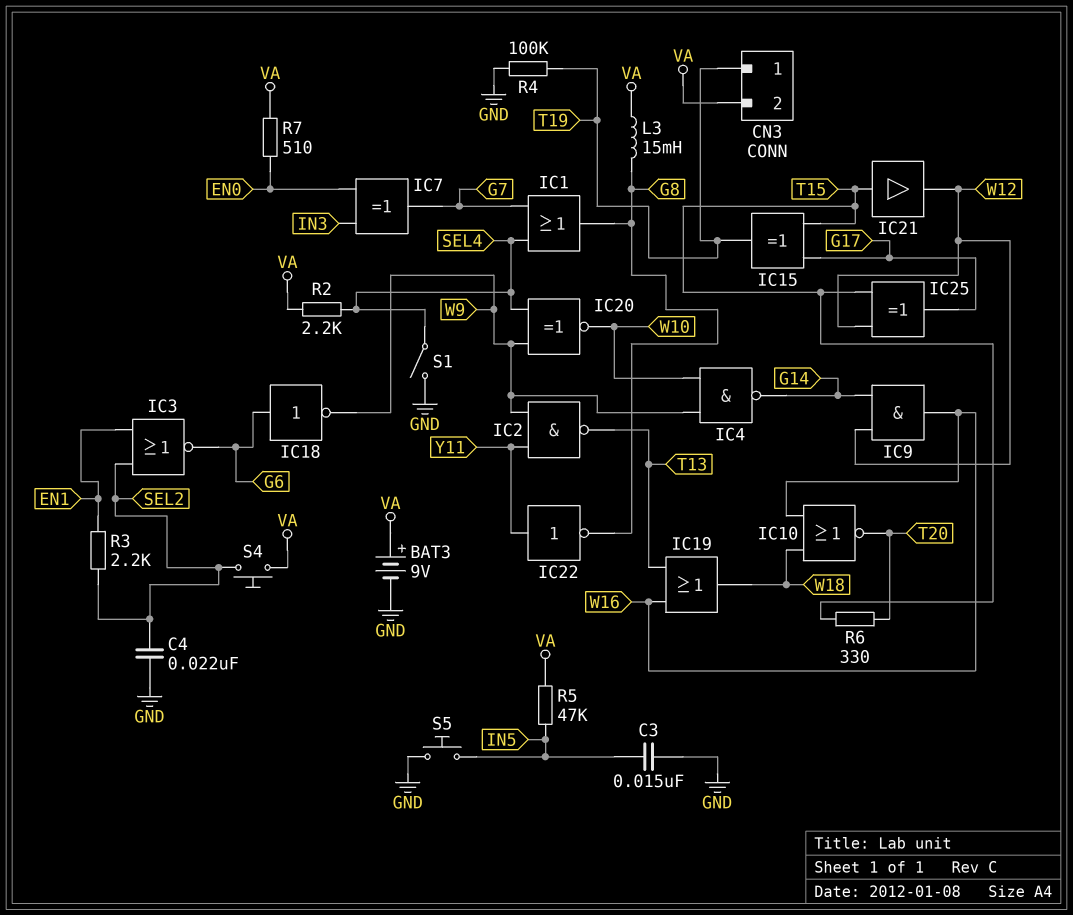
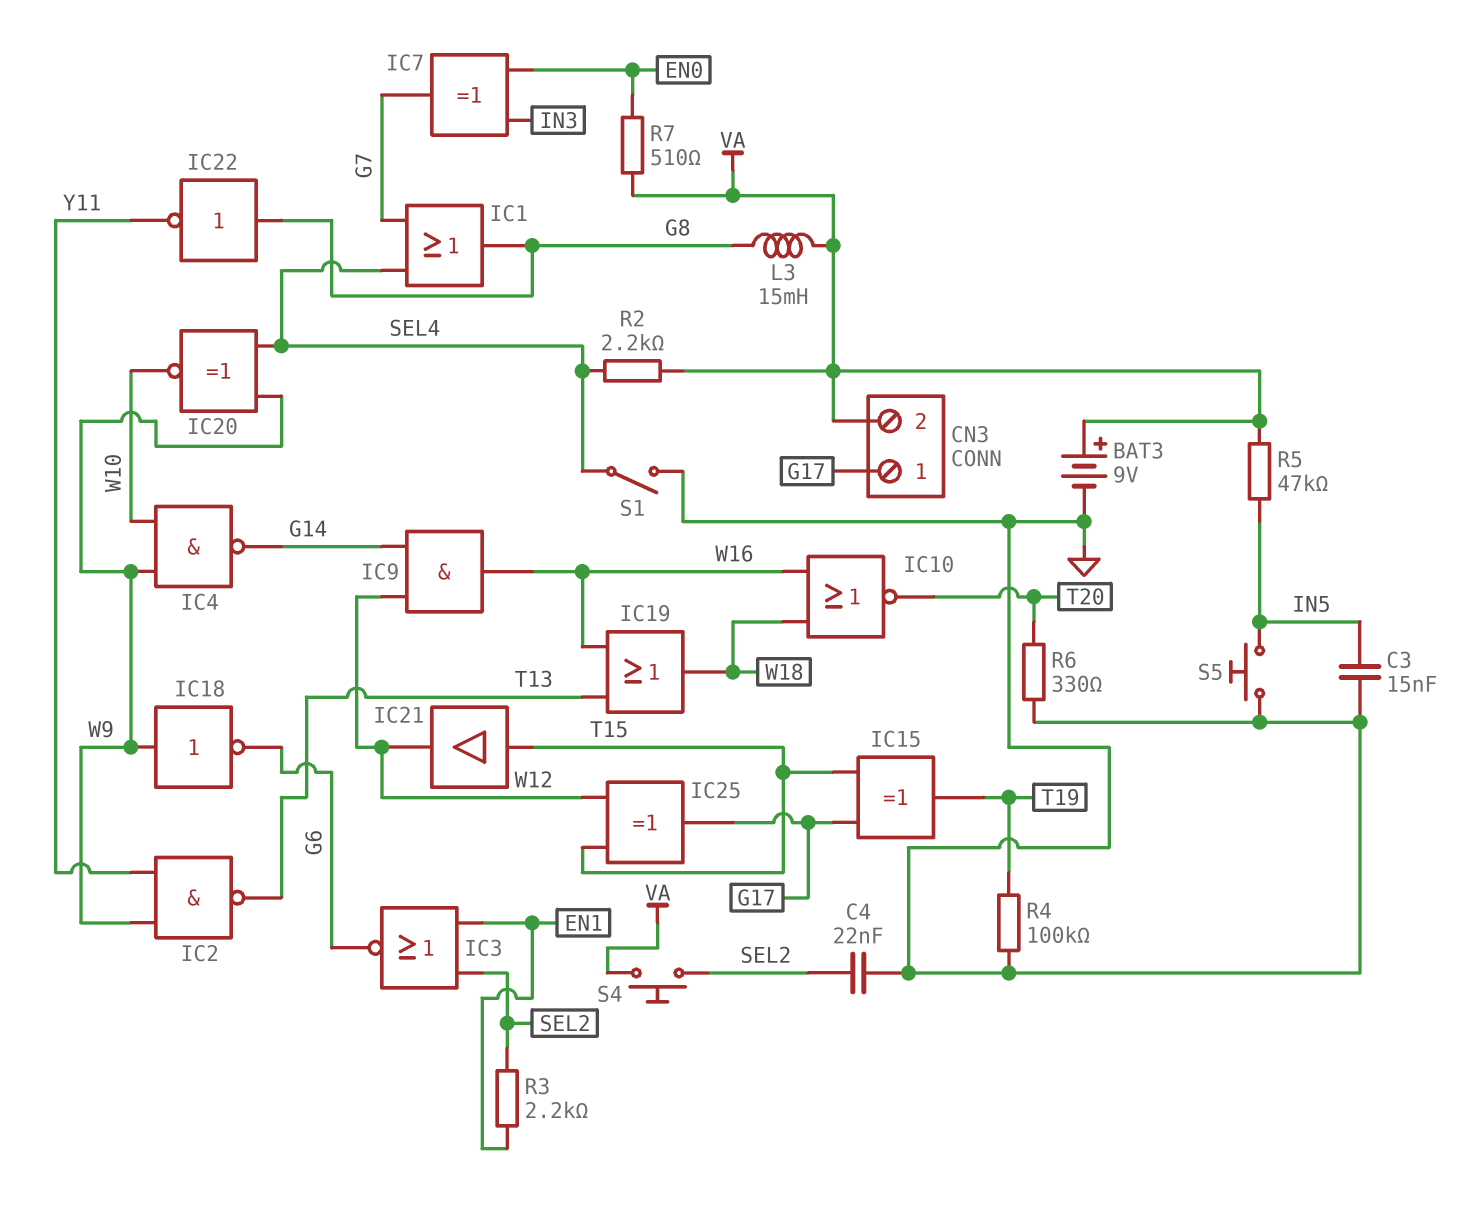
CN3 pin 1: T19 -> G17
IC18: NOT (in G6, out W9) -> NOT (in W9, out G6)
IC22: NOT (in Y11, out G8) -> NOT (in G8, out Y11)
R6: 330 (T15, T20) -> 330 (GND, T20)

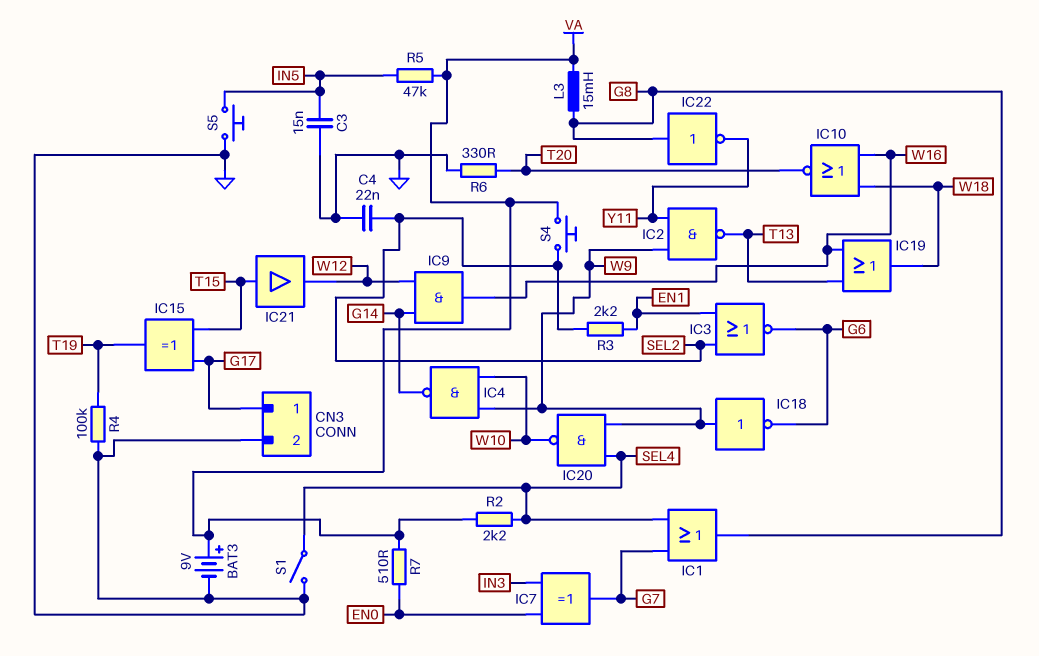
CN3 pin 2: VA -> GND
IC20: XNOR (in SEL4, in W9, out W10) -> NAND (in SEL4, in W9, out W10)
IC25: XOR (in T15, in W12, out G17) -> none

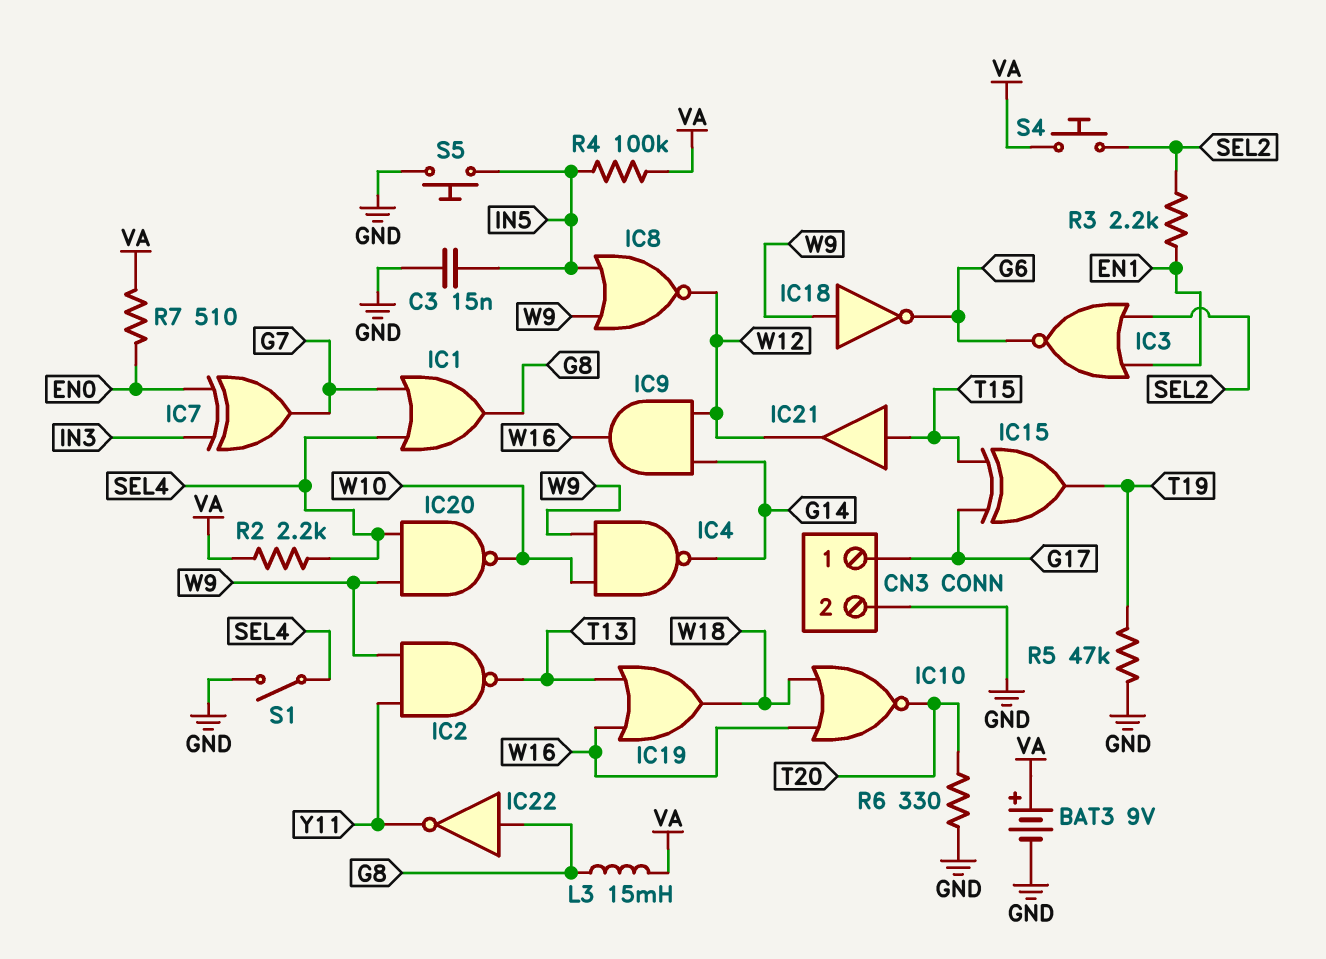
C4: 22nF (GND, SEL2) -> none
IC8: none -> NOR (in IN5, in W9, out W12)
R4: 100k (GND, T19) -> 100k (IN5, VA)
R5: 47k (IN5, VA) -> 47k (GND, T19)

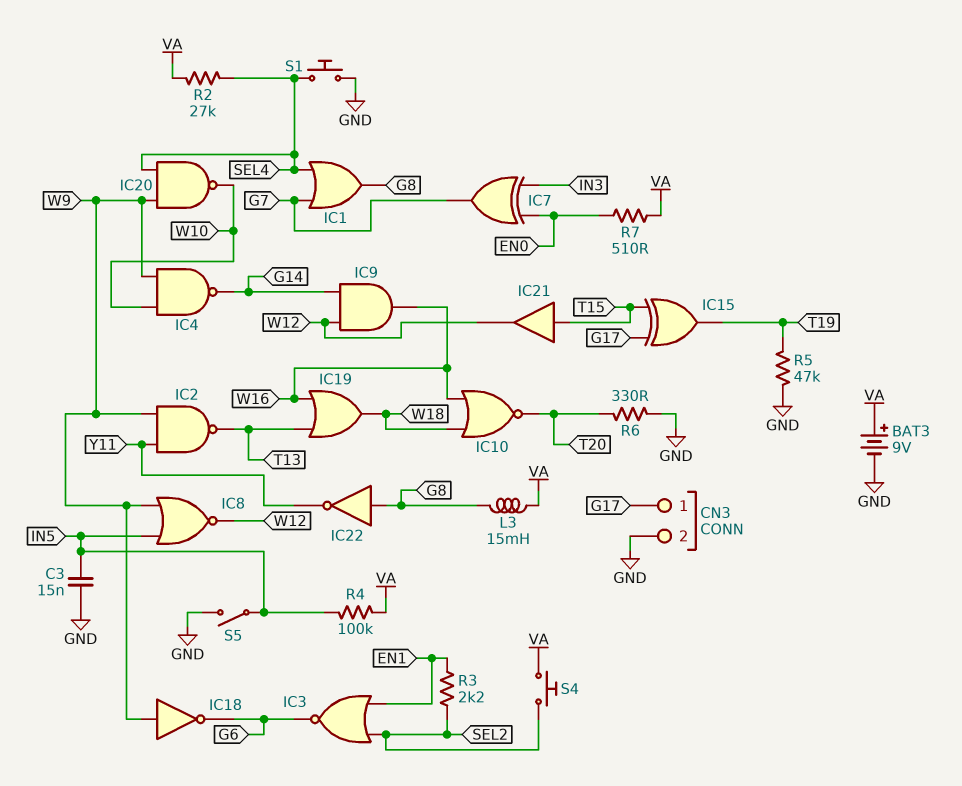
R2: 2.2k (SEL4, VA) -> 27k (SEL4, VA)
S1: switch (GND, SEL4) -> button (GND, SEL4)
S5: button (GND, IN5) -> switch (GND, IN5)

